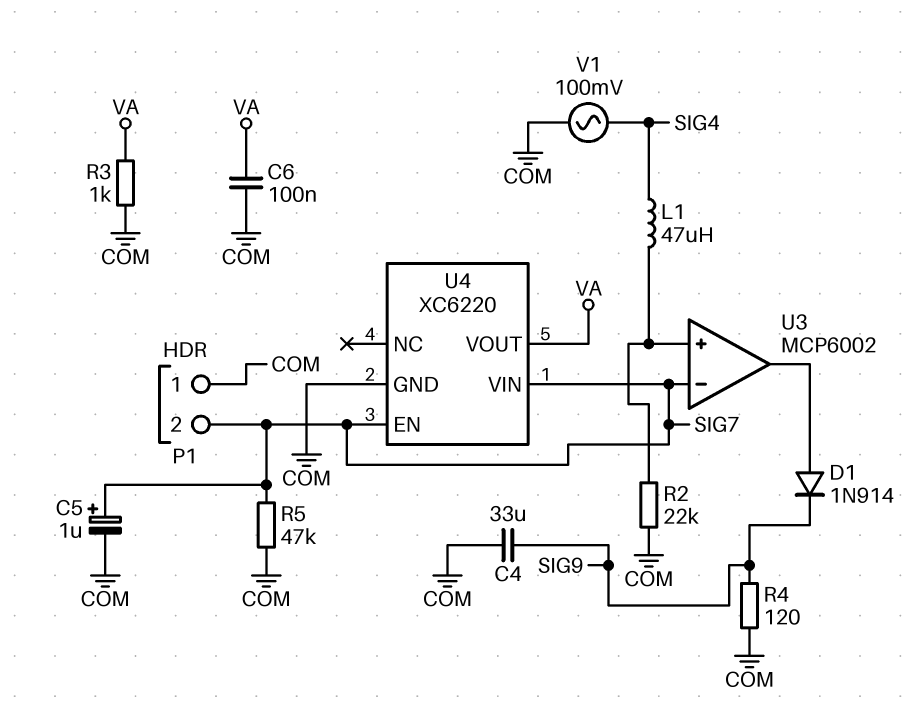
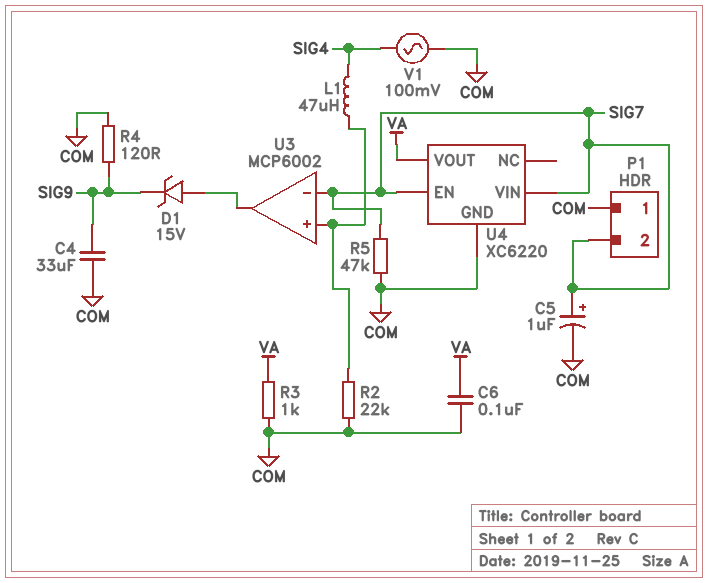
D1: diode 1N914 (A U3/out, K SIG9) -> zener 15V (A U3/out, K SIG9)

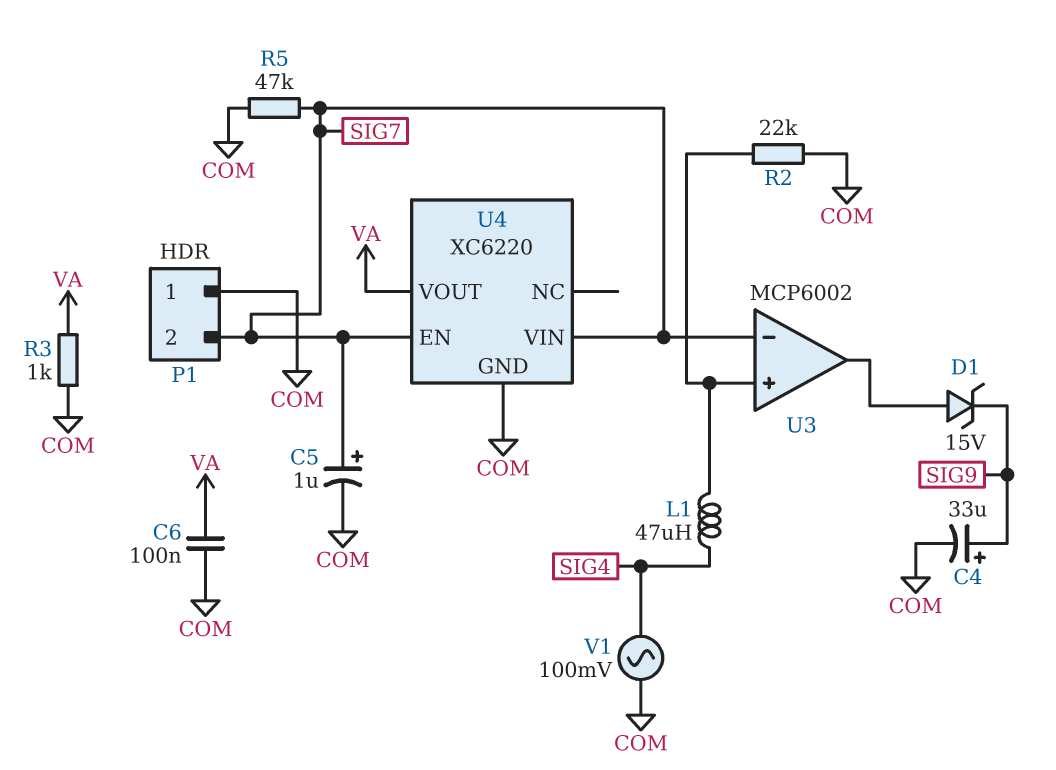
C4: 33uF (COM, SIG9) -> 33uF (plus SIG9, minus COM)
R4: 120 (COM, SIG9) -> none

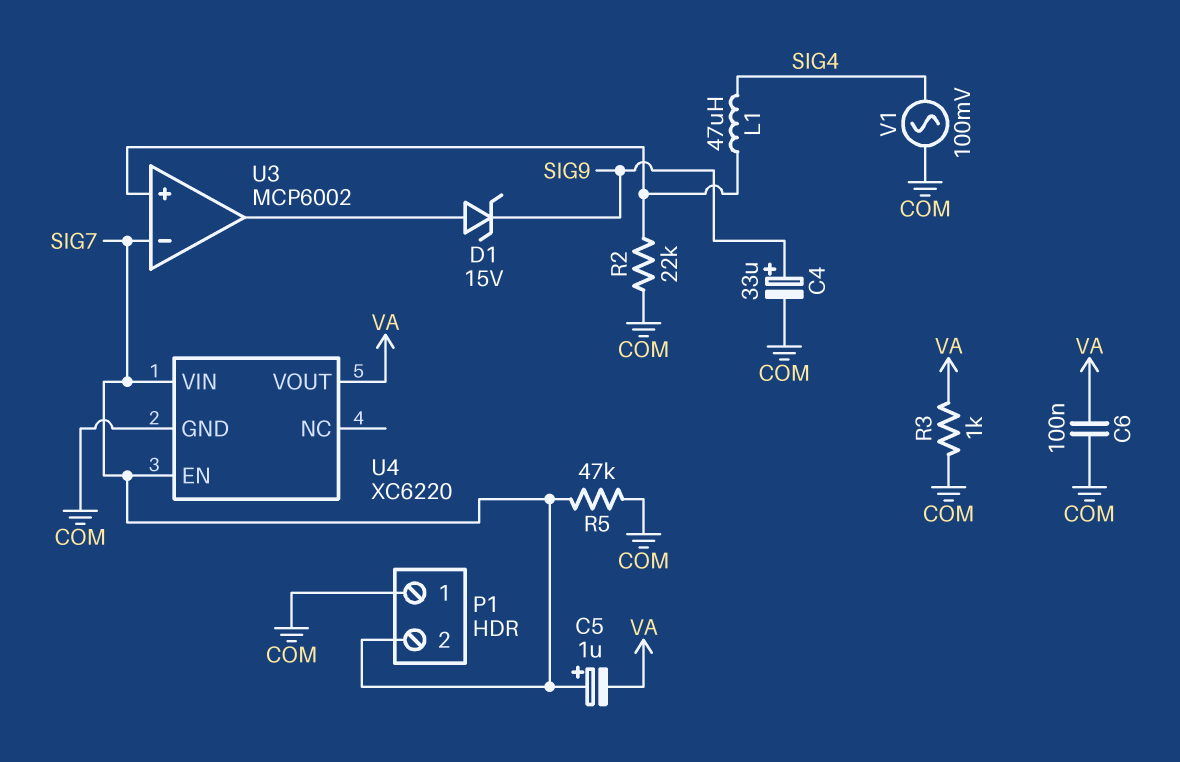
C5: 1uF (plus SIG7, minus COM) -> 1uF (plus SIG7, minus VA)

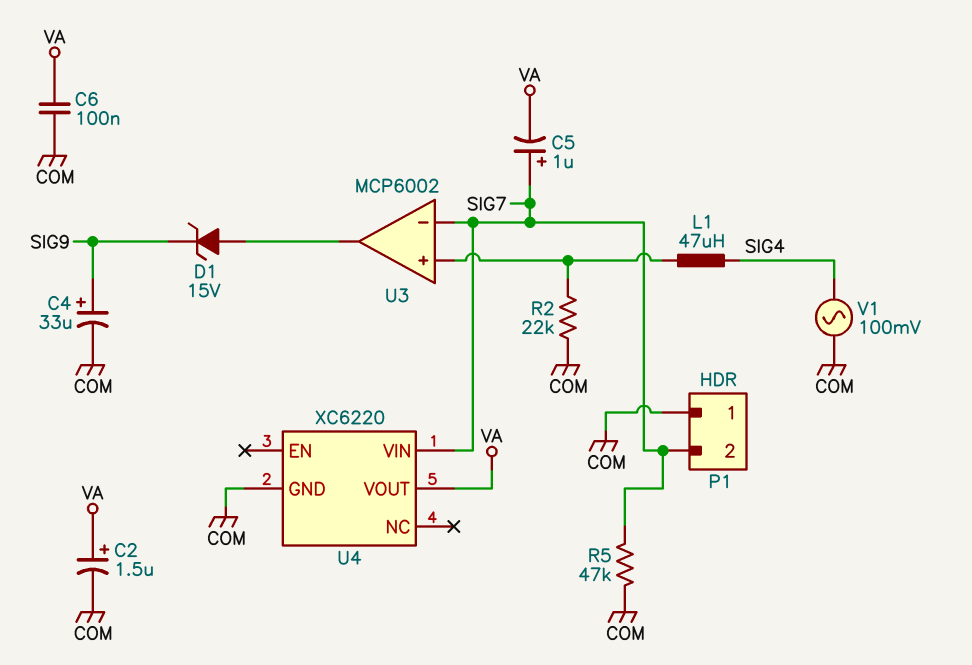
C2: none -> 1.5uF (plus VA, minus COM)
R3: 1k (COM, VA) -> none
U4 pin EN: SIG7 -> none

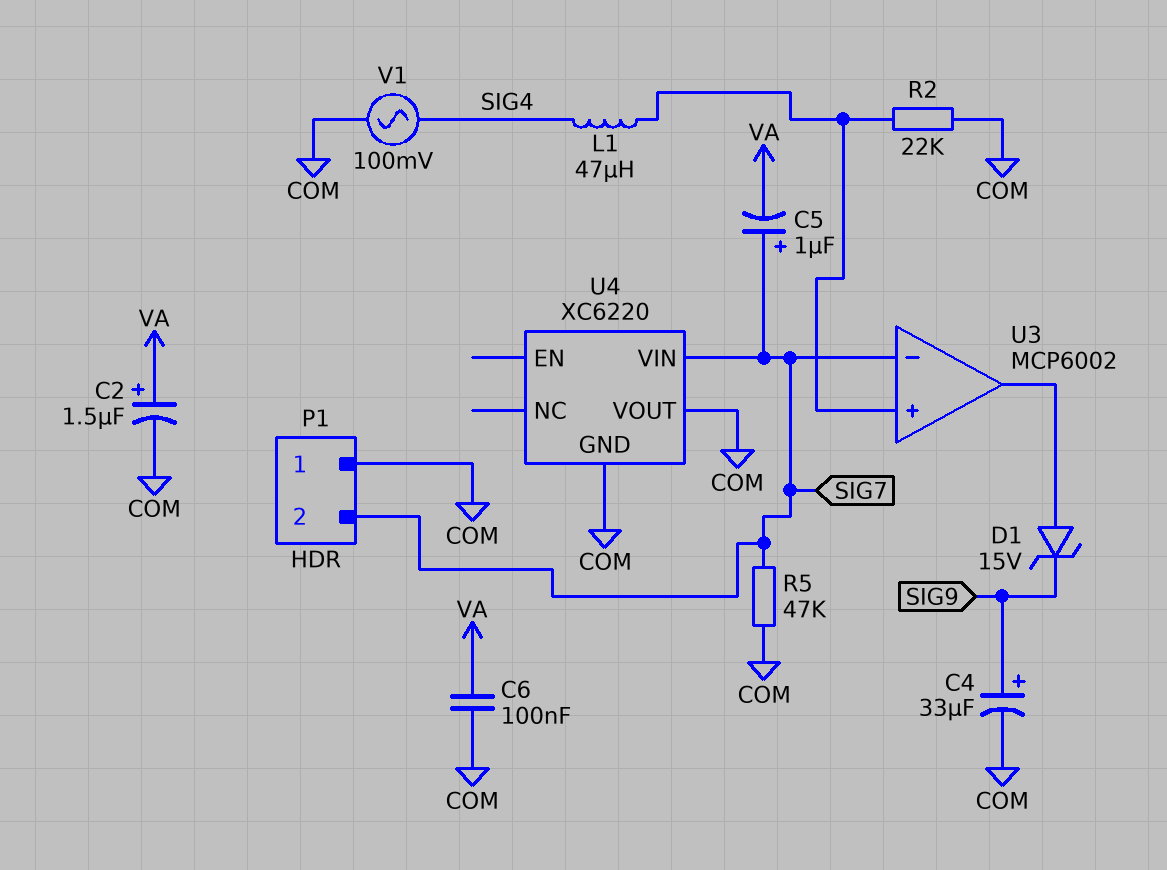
U4 pin VOUT: VA -> COM

